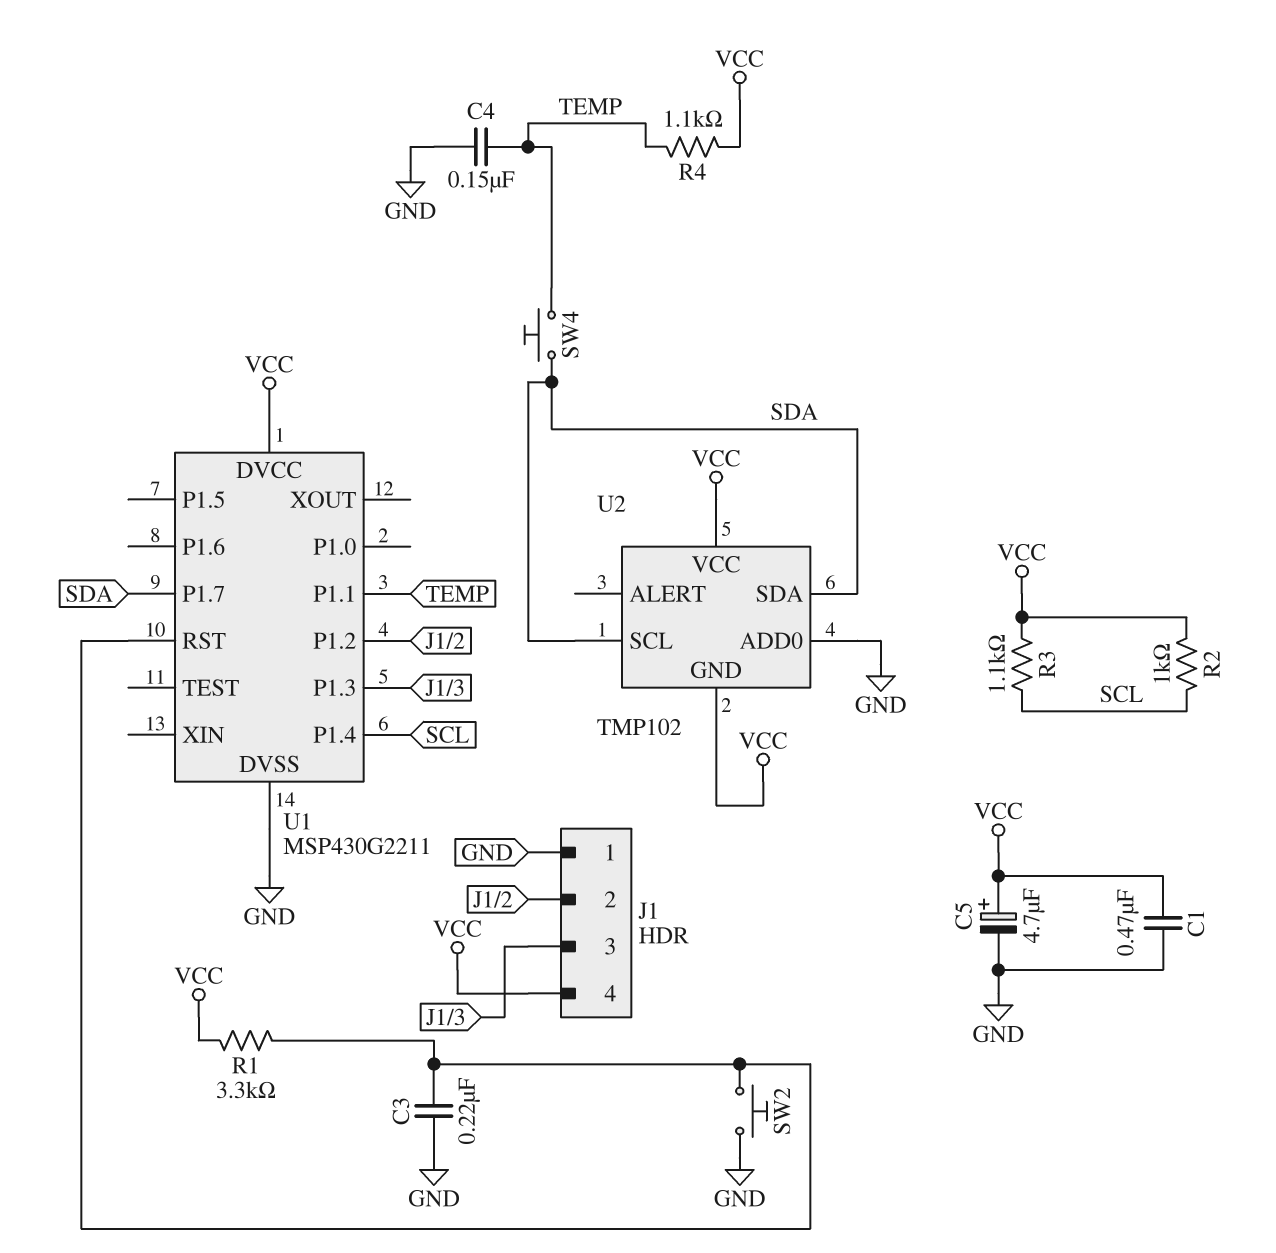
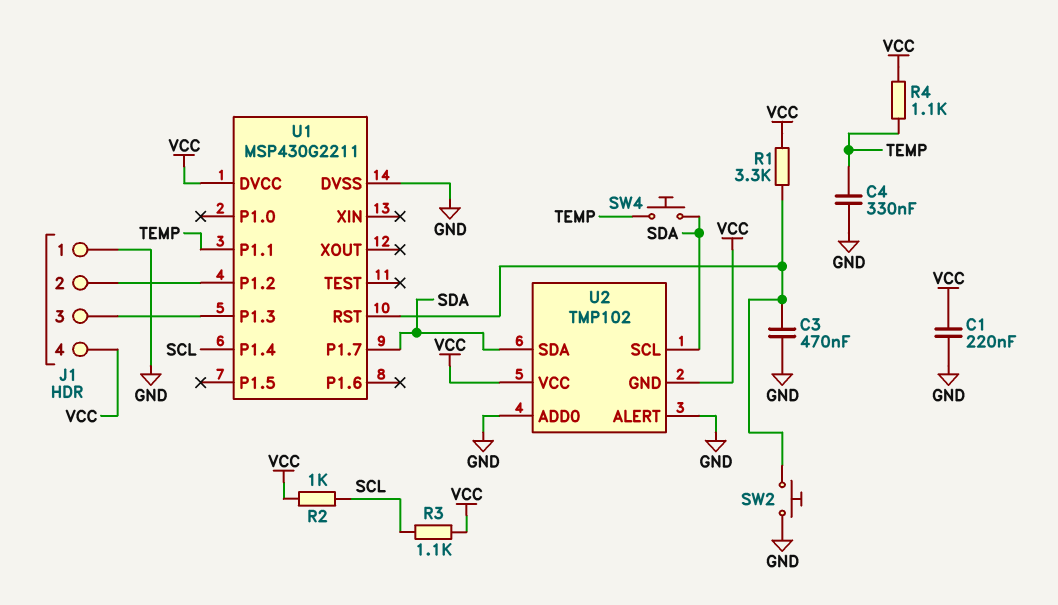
C1: 470nF (GND, VCC) -> 220nF (GND, VCC)
C3: 220nF (GND, U1/RST) -> 470nF (GND, U1/RST)
C4: 150nF (GND, TEMP) -> 330nF (GND, TEMP)
C5: 4.7uF (plus VCC, minus GND) -> none
U2 pin ALERT: none -> GND

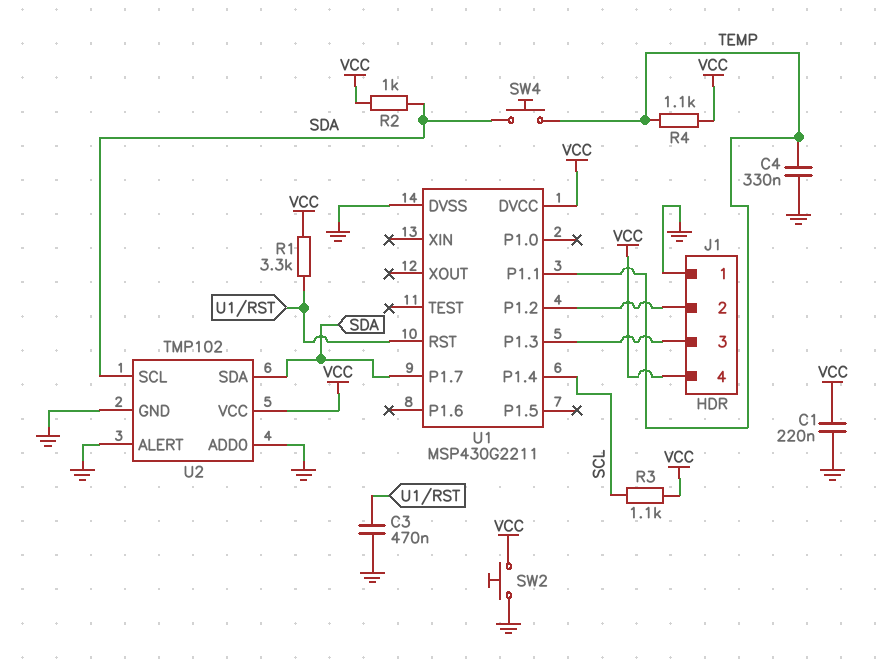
R2: 1k (SCL, VCC) -> 1k (SDA, VCC)
SW2: button (GND, U1/RST) -> button (GND, VCC)
U2 pin GND: VCC -> GND

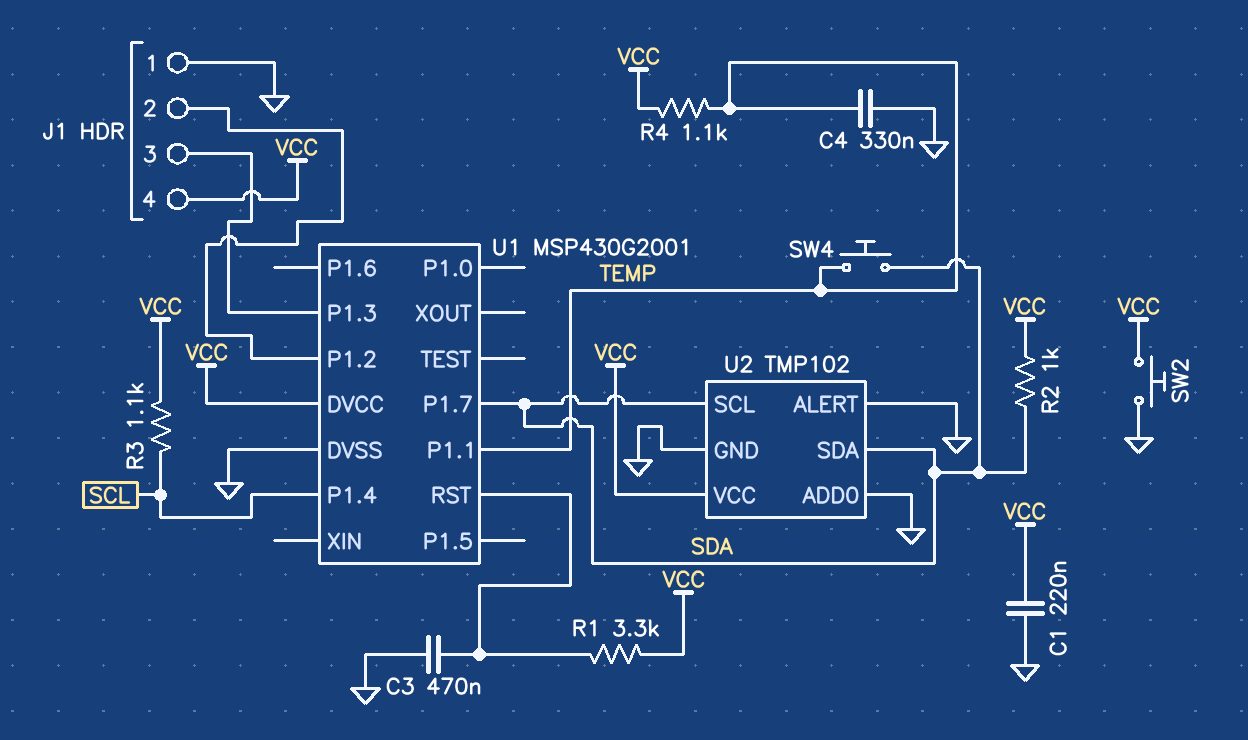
U1: MSP430G2211 -> MSP430G2001

